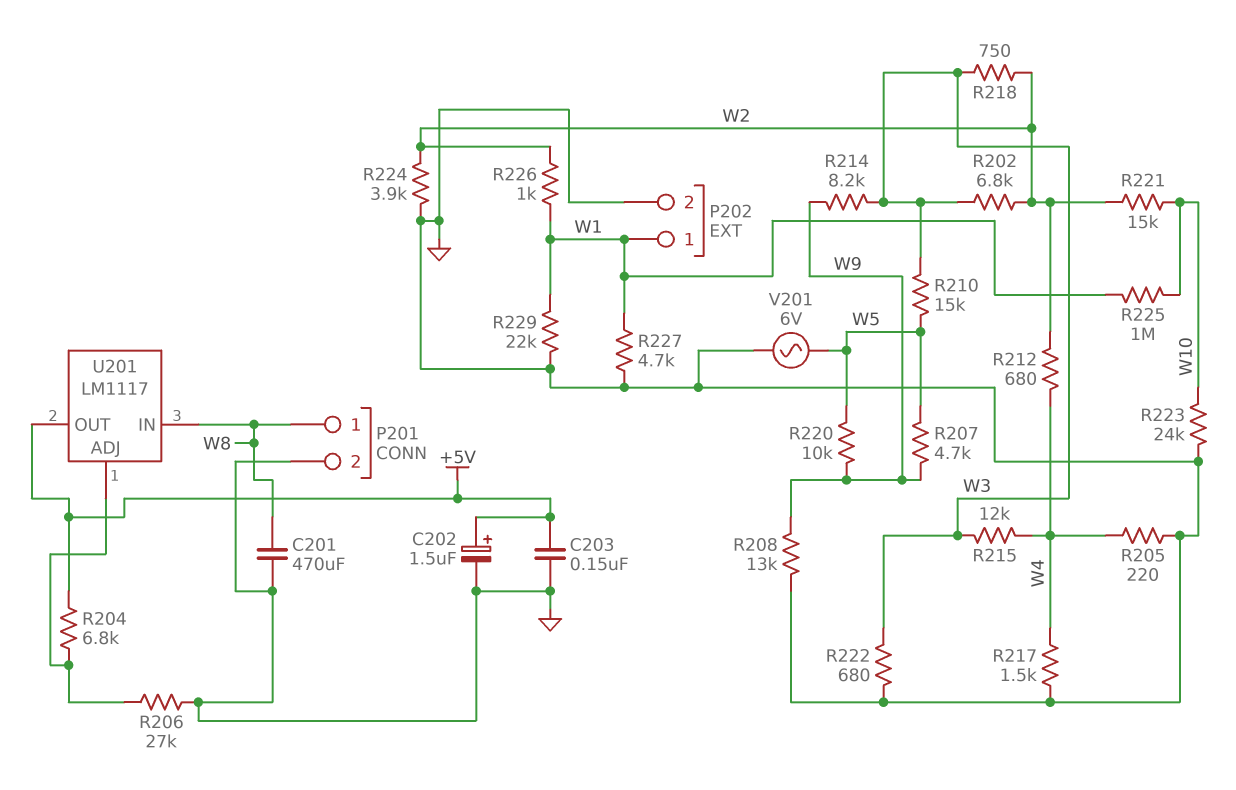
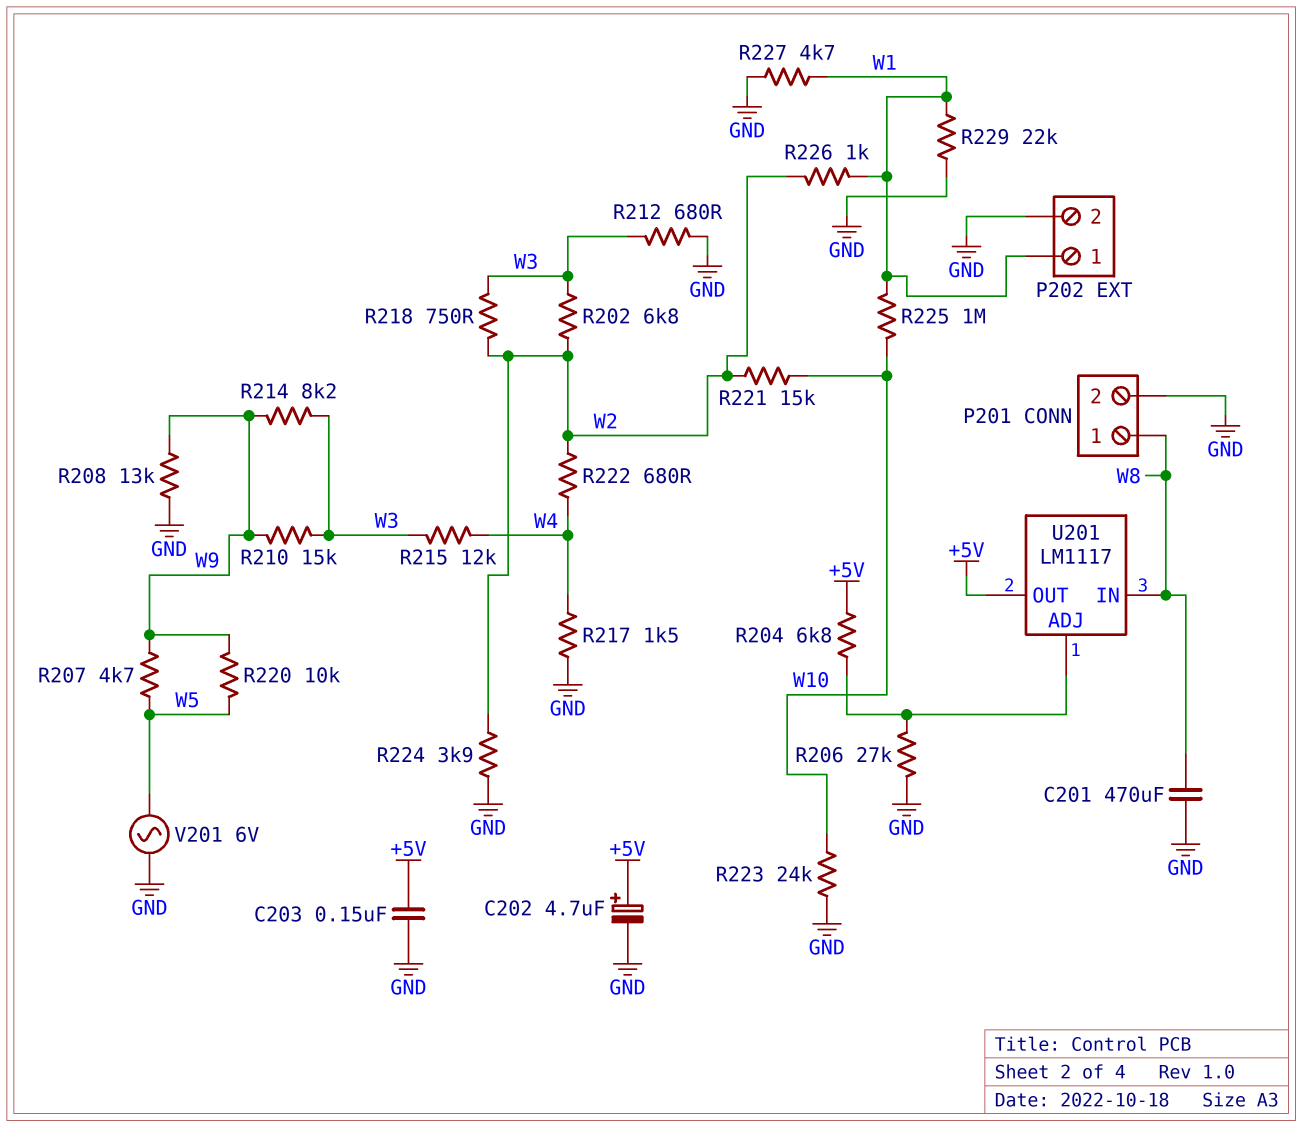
C202: 1.5uF (plus +5V, minus GND) -> 4.7uF (plus +5V, minus GND)
R205: 220 (GND, W4) -> none
R210: 15k (W3, W5) -> 15k (W3, W9)
R212: 680 (W2, W4) -> 680 (GND, W3)
R222: 680 (GND, W3) -> 680 (W2, W4)

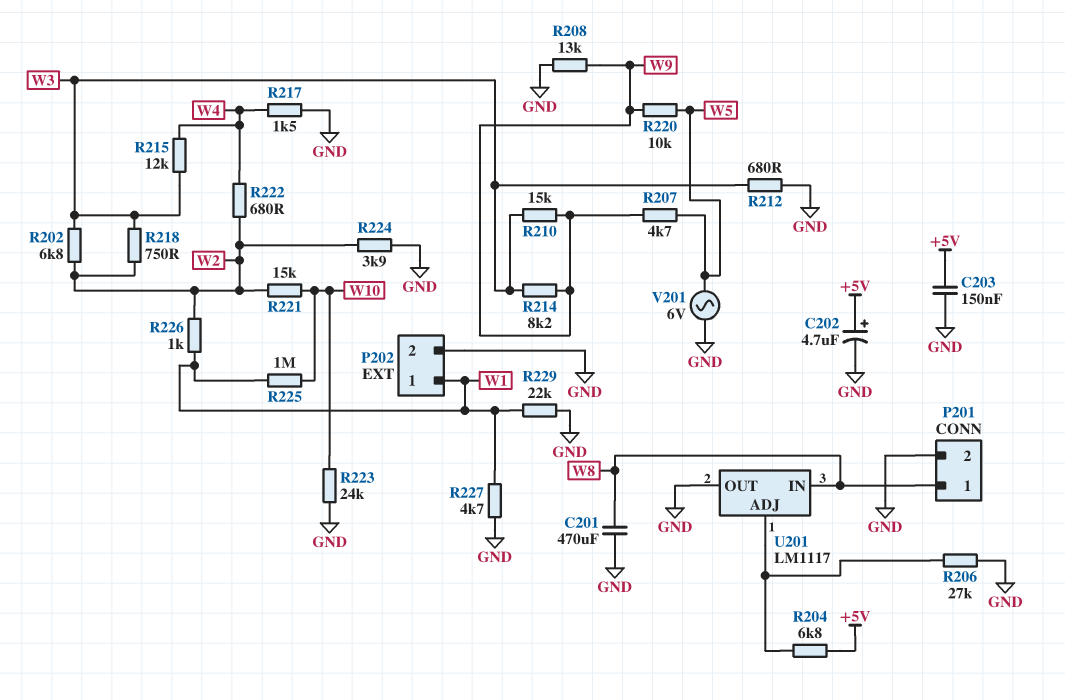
U201 pin OUT: +5V -> GND

